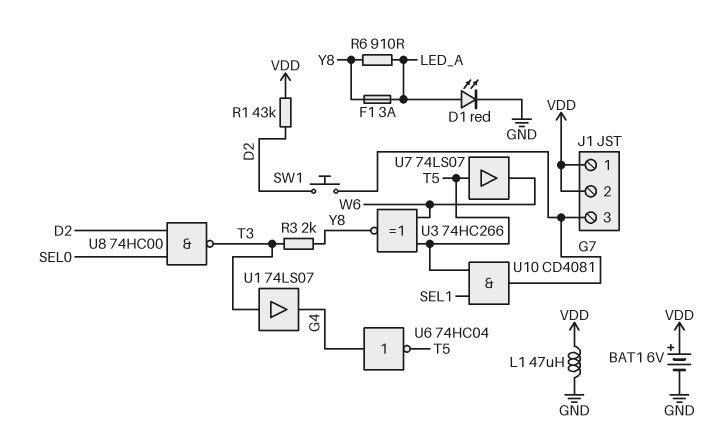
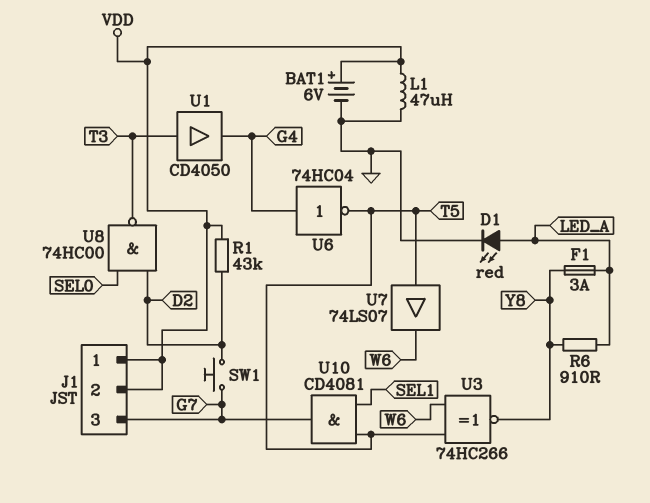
R3: 2k (T3, Y8) -> none
U1: buffer 74LS07 (in T3, out G4) -> buffer CD4050 (in T3, out G4)

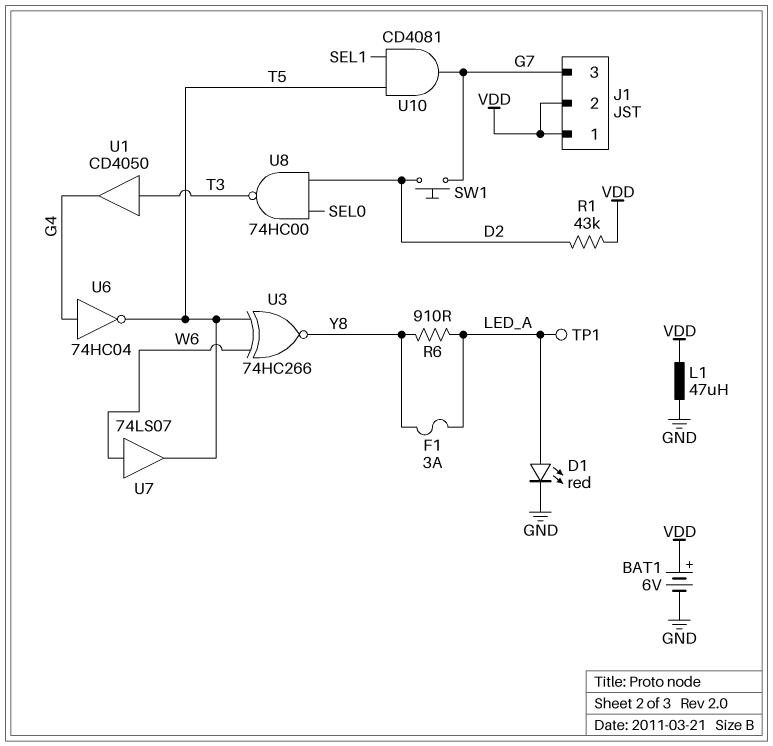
TP1: none -> test point (LED_A)
U7: buffer 74LS07 (in T5, out W6) -> buffer 74LS07 (in W6, out T5)

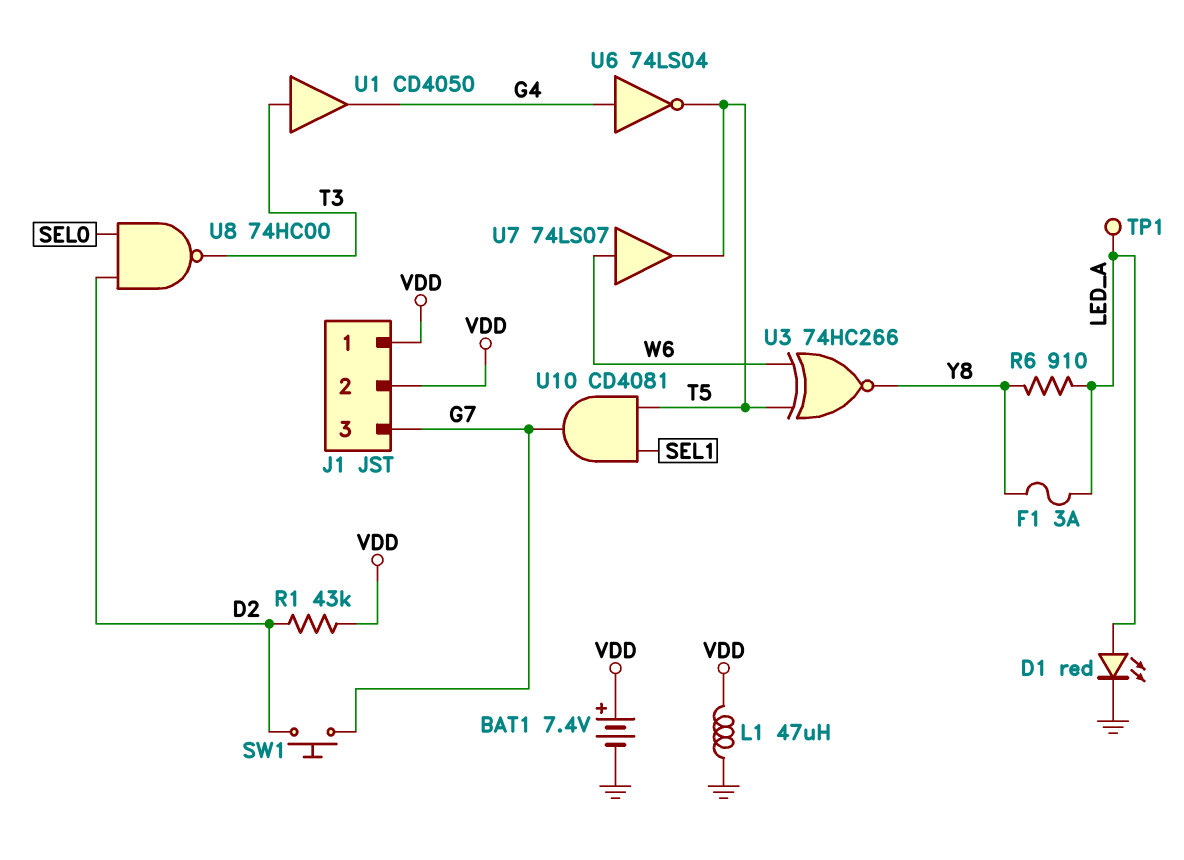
BAT1: 6V (plus VDD, minus GND) -> 7.4V (plus VDD, minus GND)
U6: NOT 74HC04 (in G4, out T5) -> NOT 74LS04 (in G4, out T5)

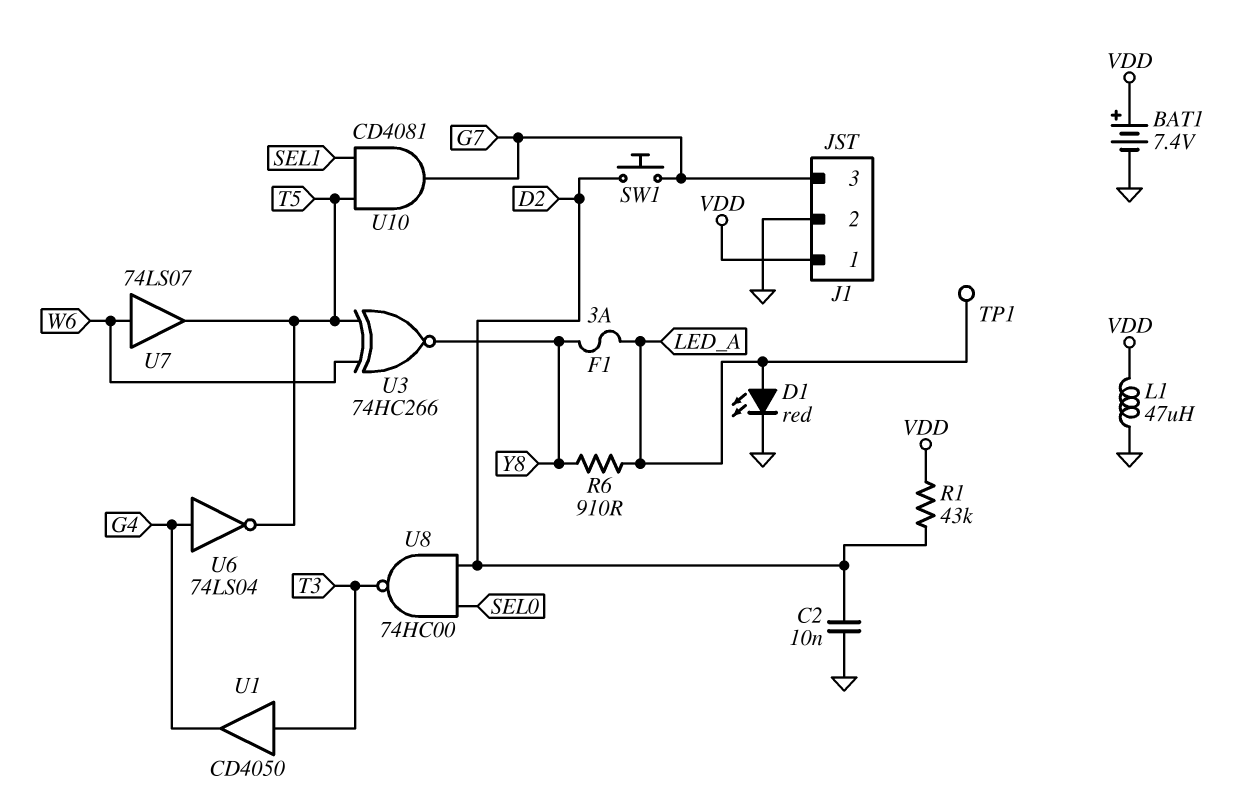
C2: none -> 10nF (D2, GND)
J1 pin 2: VDD -> GND

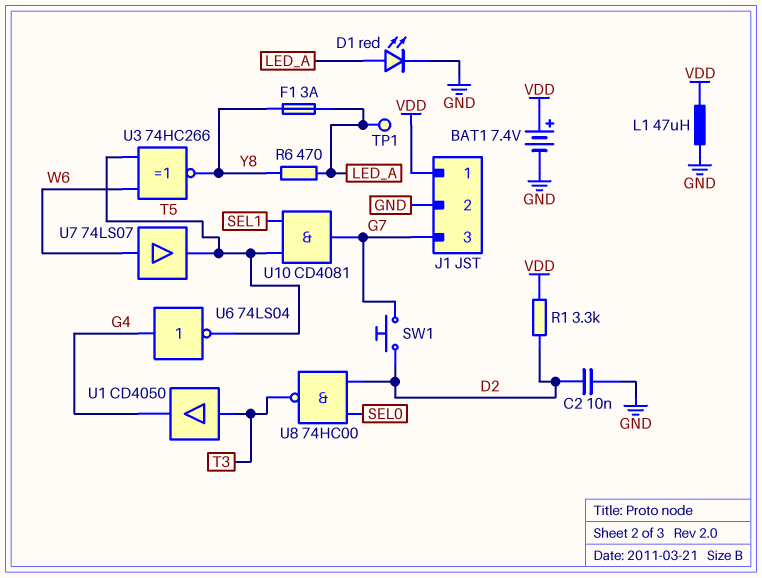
R1: 43k (D2, VDD) -> 3.3k (D2, VDD)
R6: 910 (LED_A, Y8) -> 470 (LED_A, Y8)

